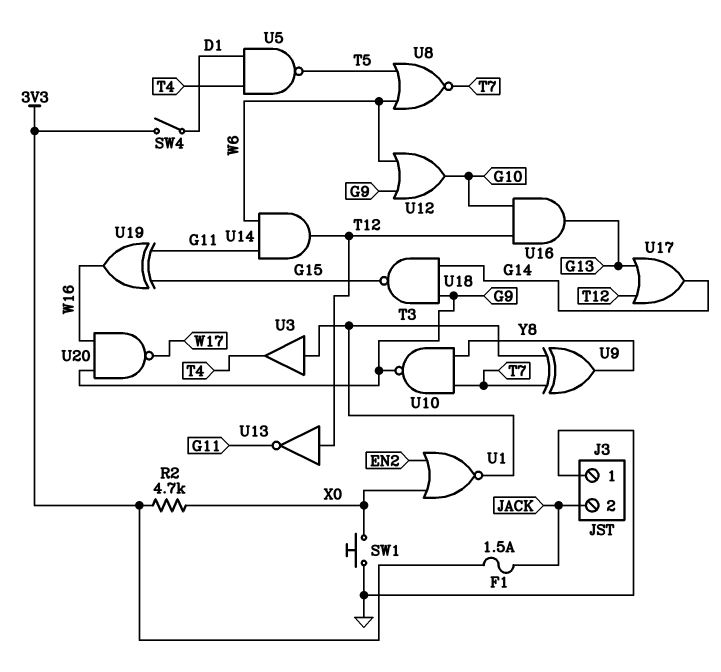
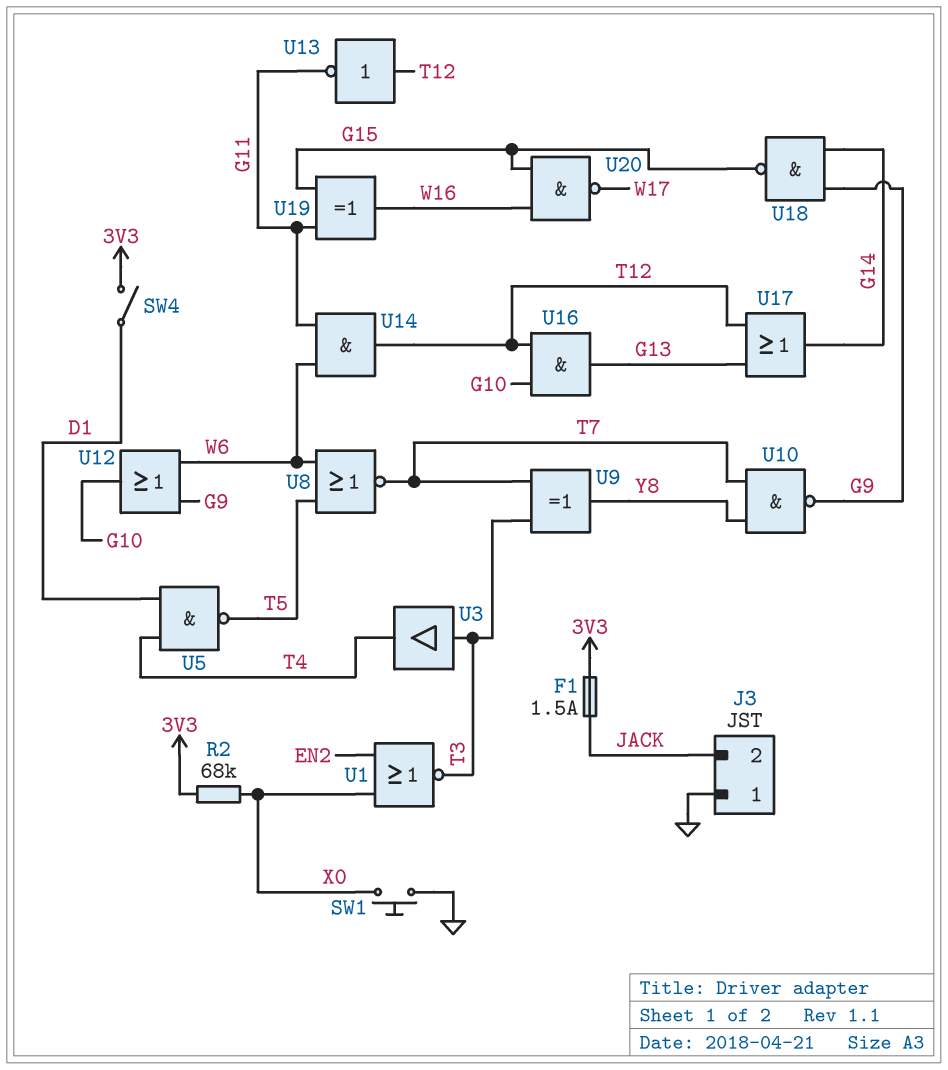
R2: 4.7k (3V3, X0) -> 68k (3V3, X0)
U20: NAND (in G9, in W16, out W17) -> NAND (in G15, in W16, out W17)

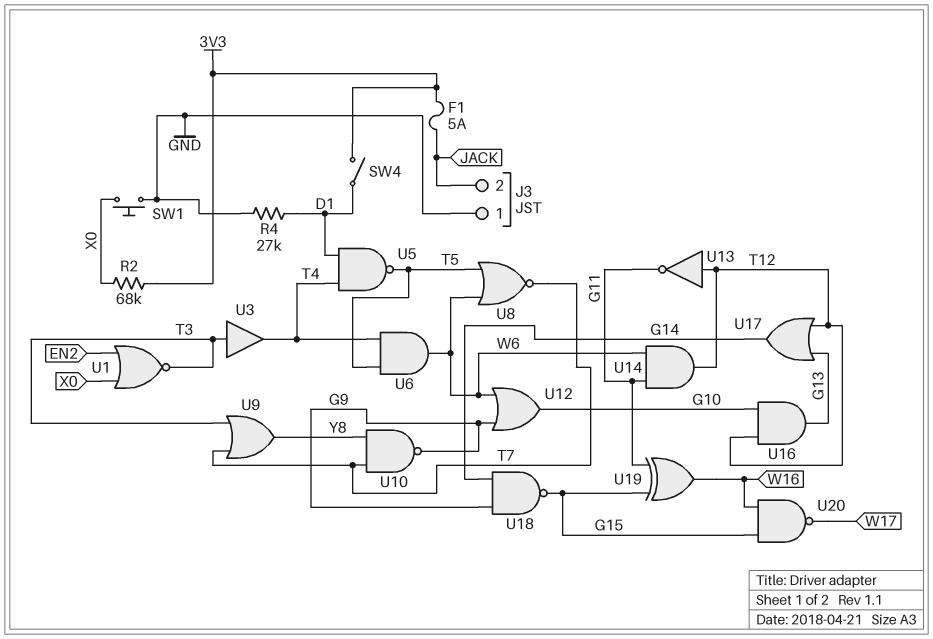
F1: 1.5A (3V3, JACK) -> 5A (3V3, JACK)
R4: none -> 27k (D1, GND)
U6: none -> AND (in T4, in T5, out W6)
U9: XOR (in T3, in T7, out Y8) -> OR (in T3, in T7, out Y8)

